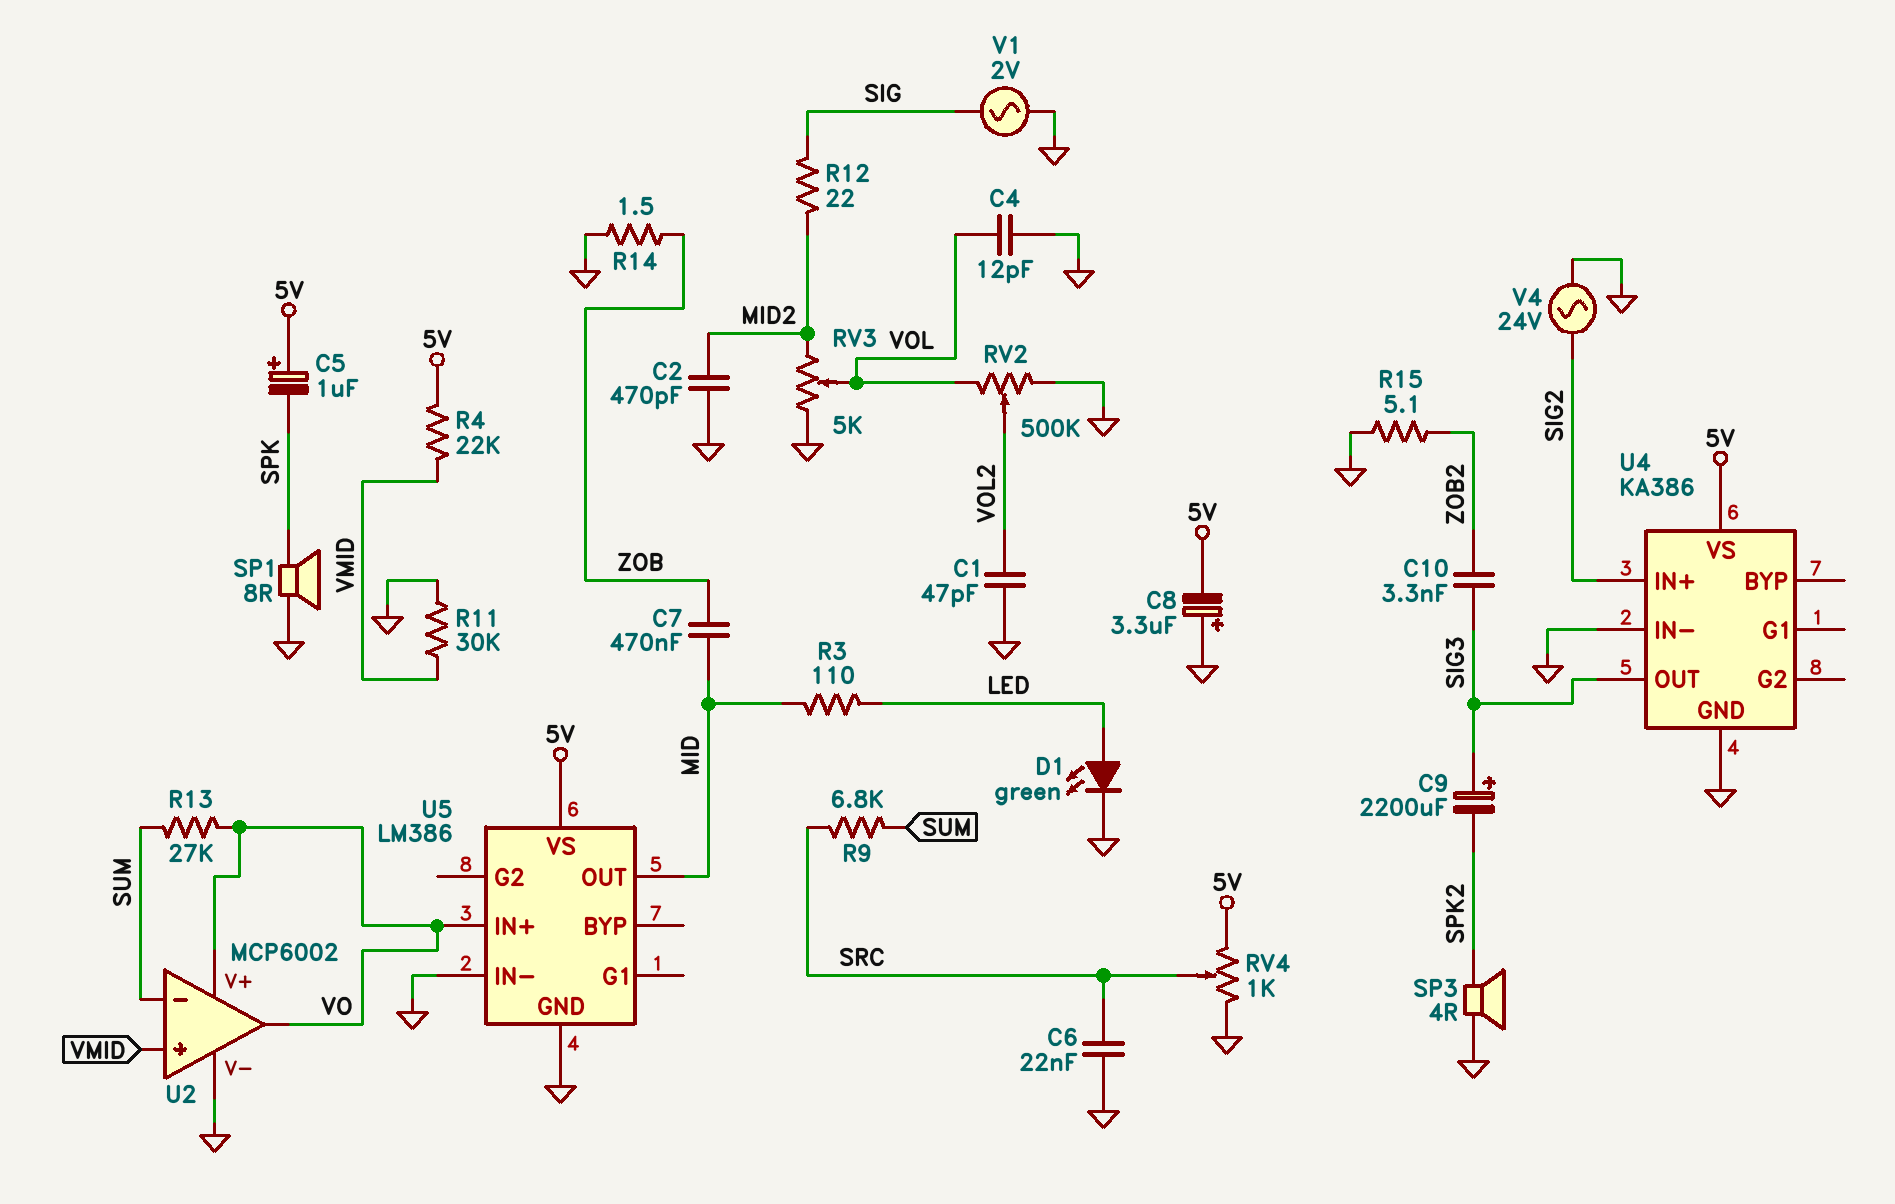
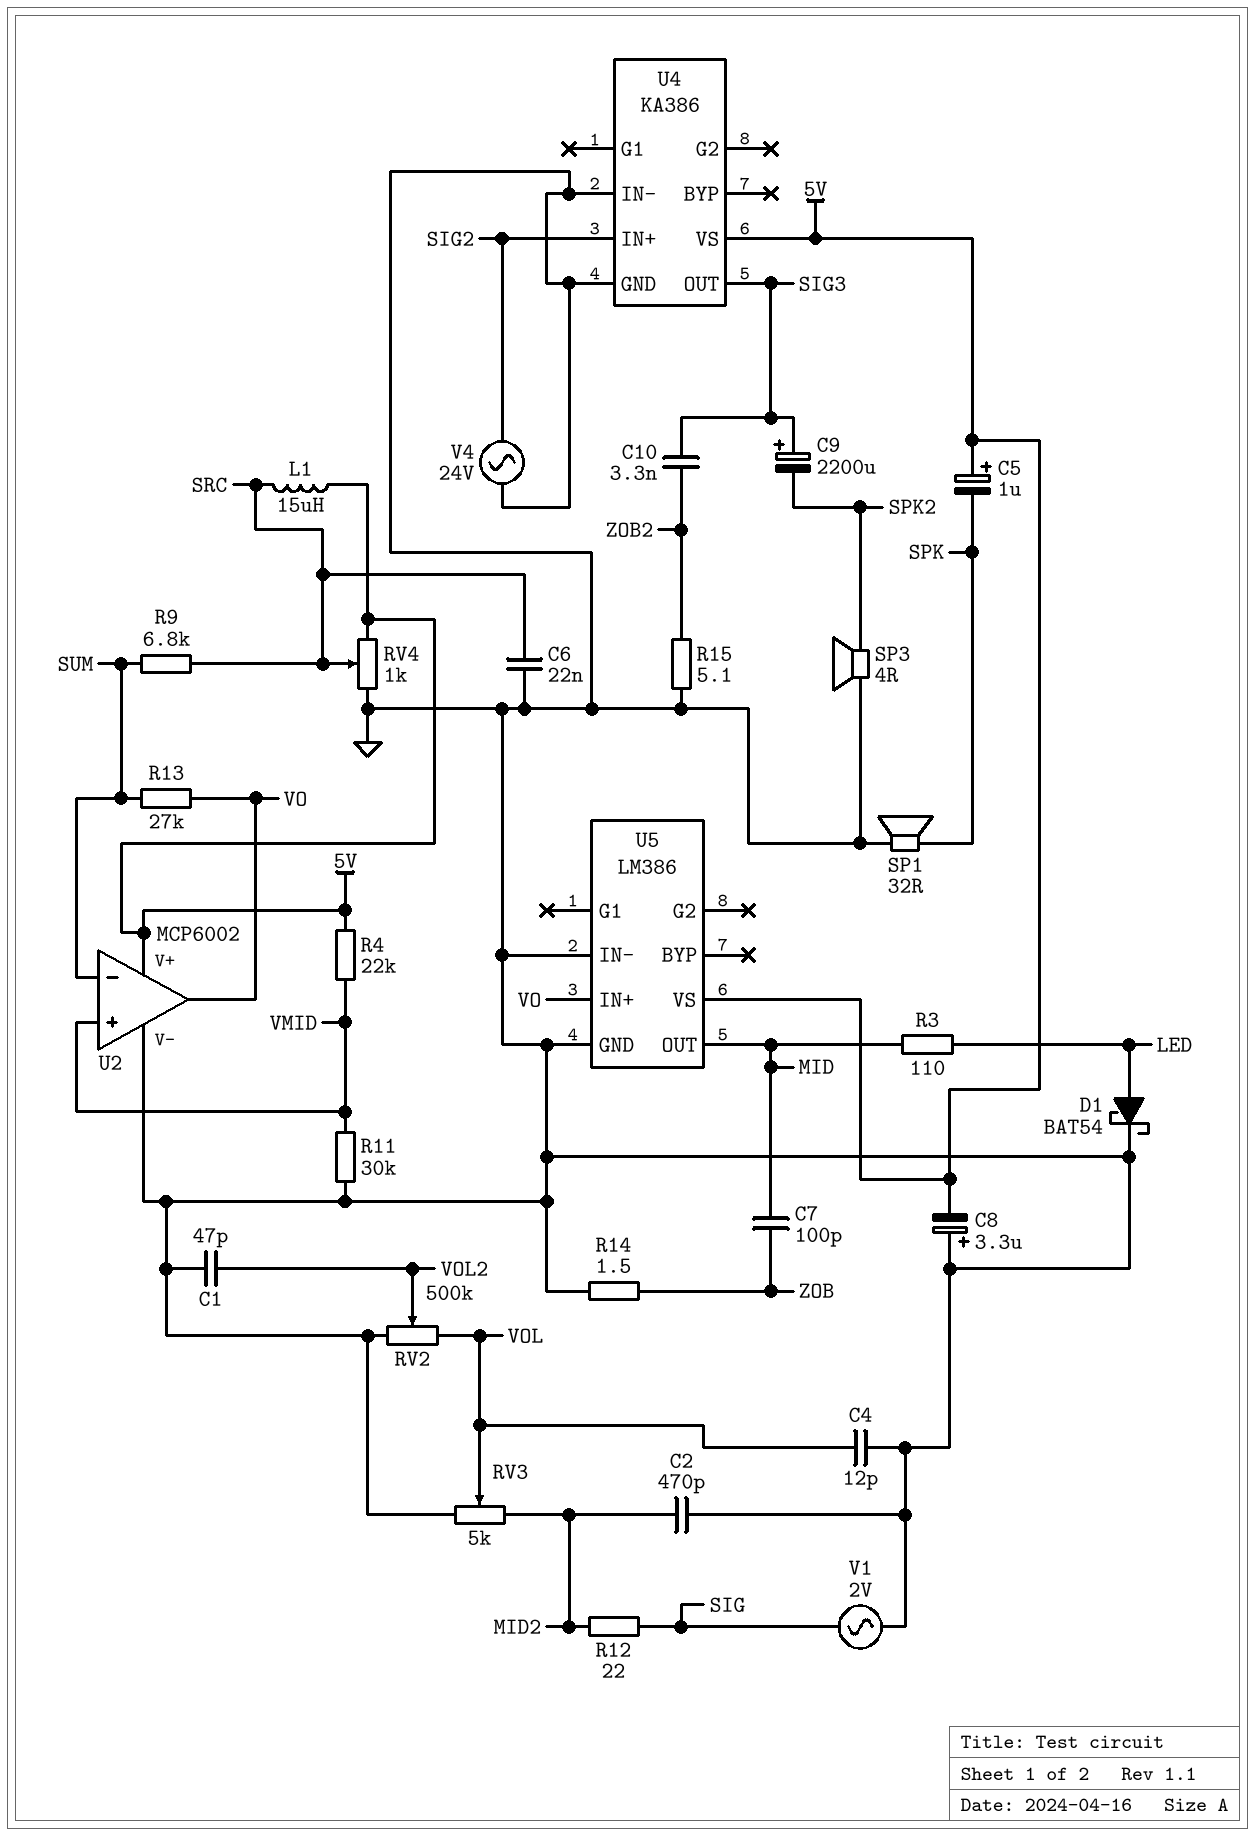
C7: 470nF (MID, ZOB) -> 100pF (MID, ZOB)
D1: LED green (A LED, K GND) -> schottky BAT54 (A LED, K GND)
L1: none -> 15uH (5V, SRC)
SP1: speaker 8R (GND, SPK) -> speaker 32R (GND, SPK)
U2 pin V+: VO -> 5V

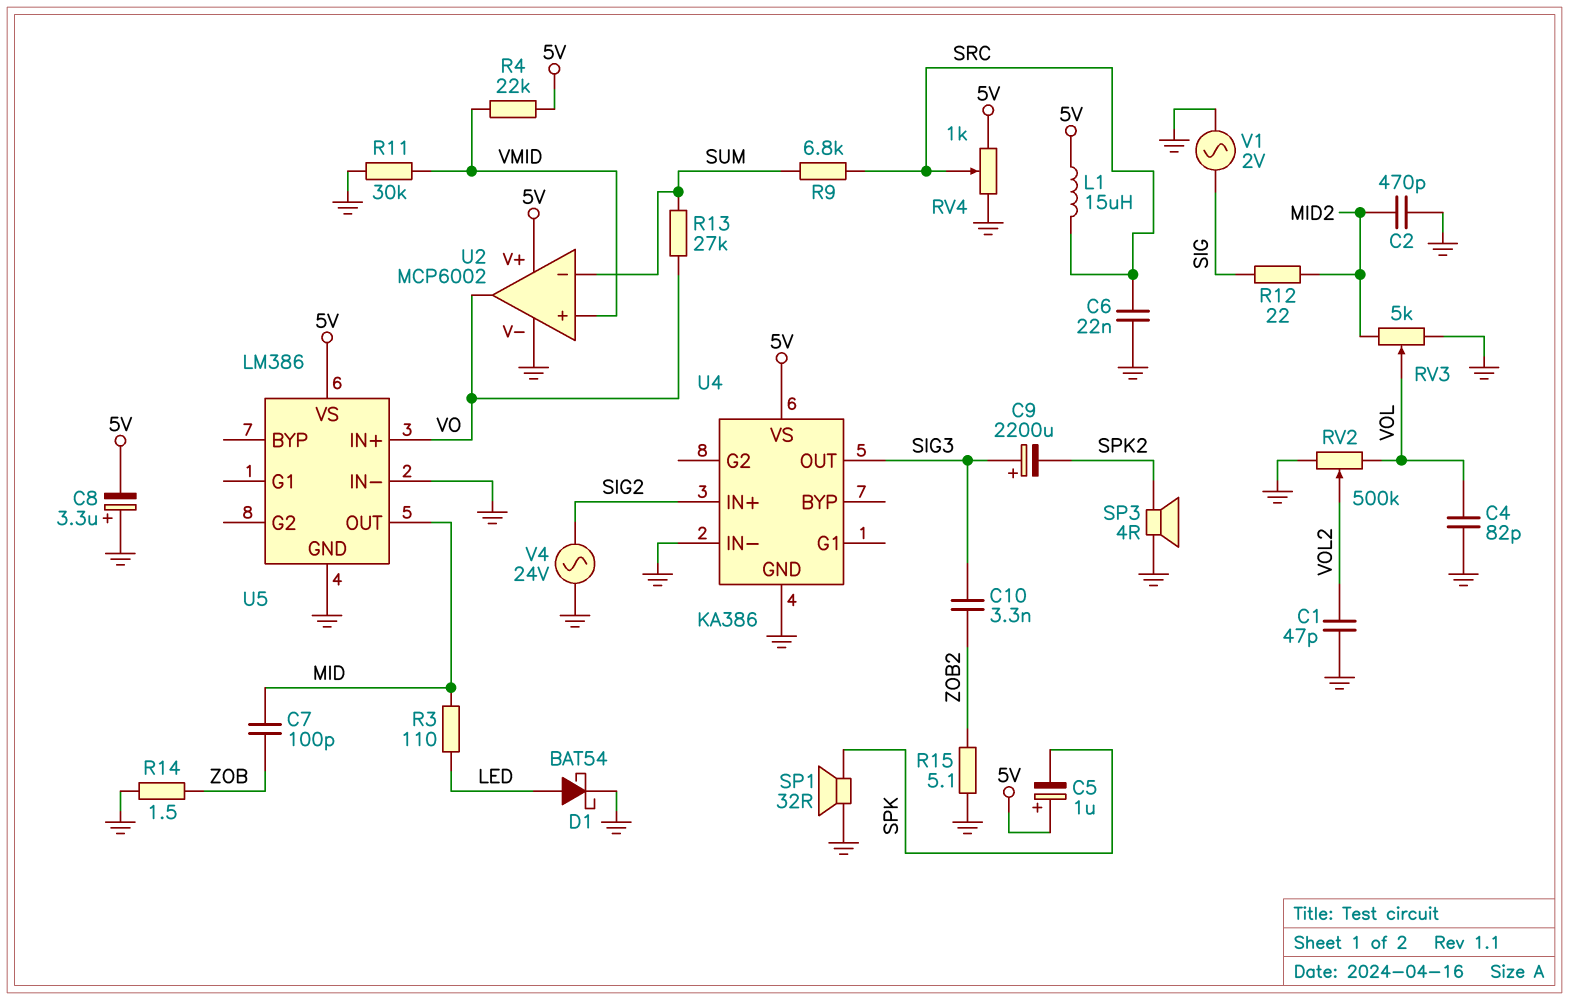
C4: 12pF (GND, VOL) -> 82pF (GND, VOL)

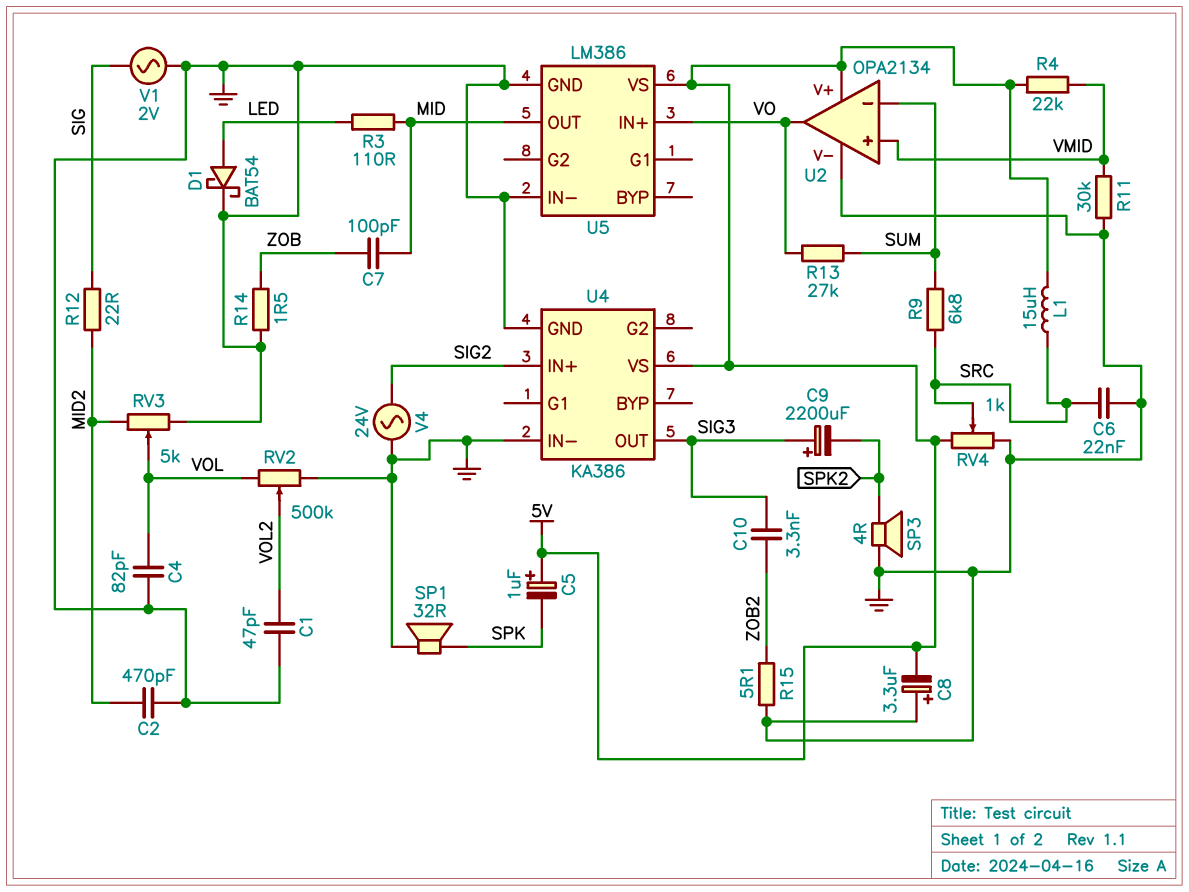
U2: MCP6002 -> OPA2134

